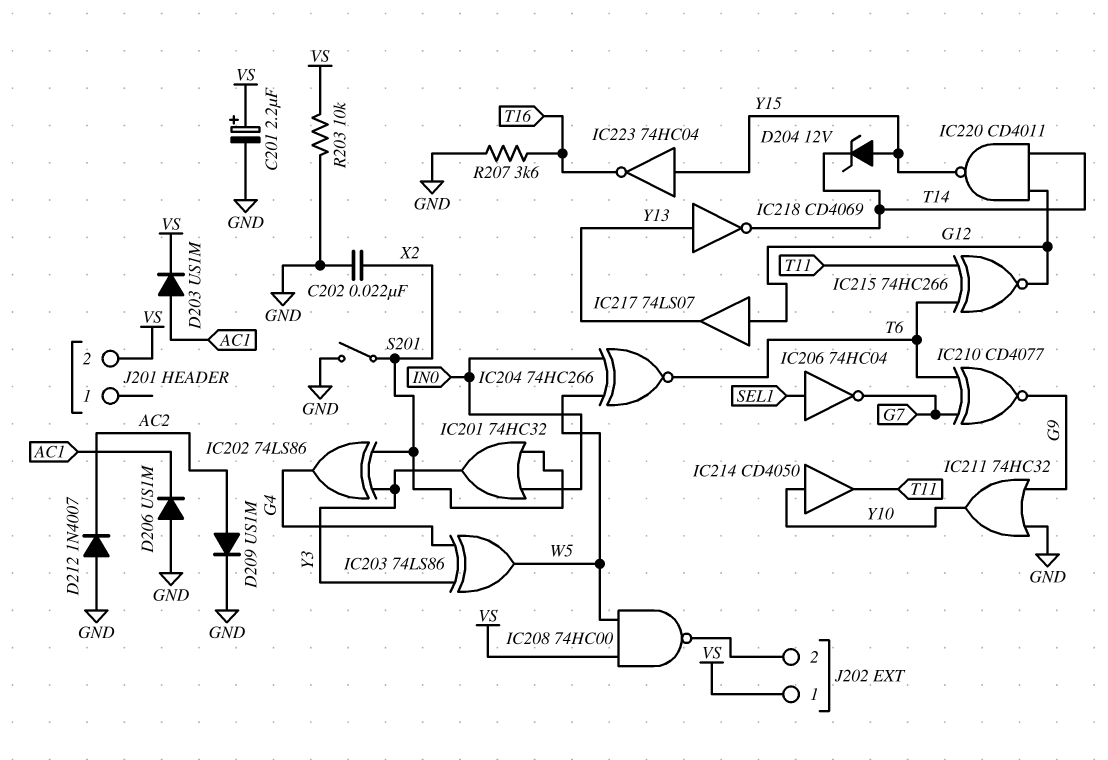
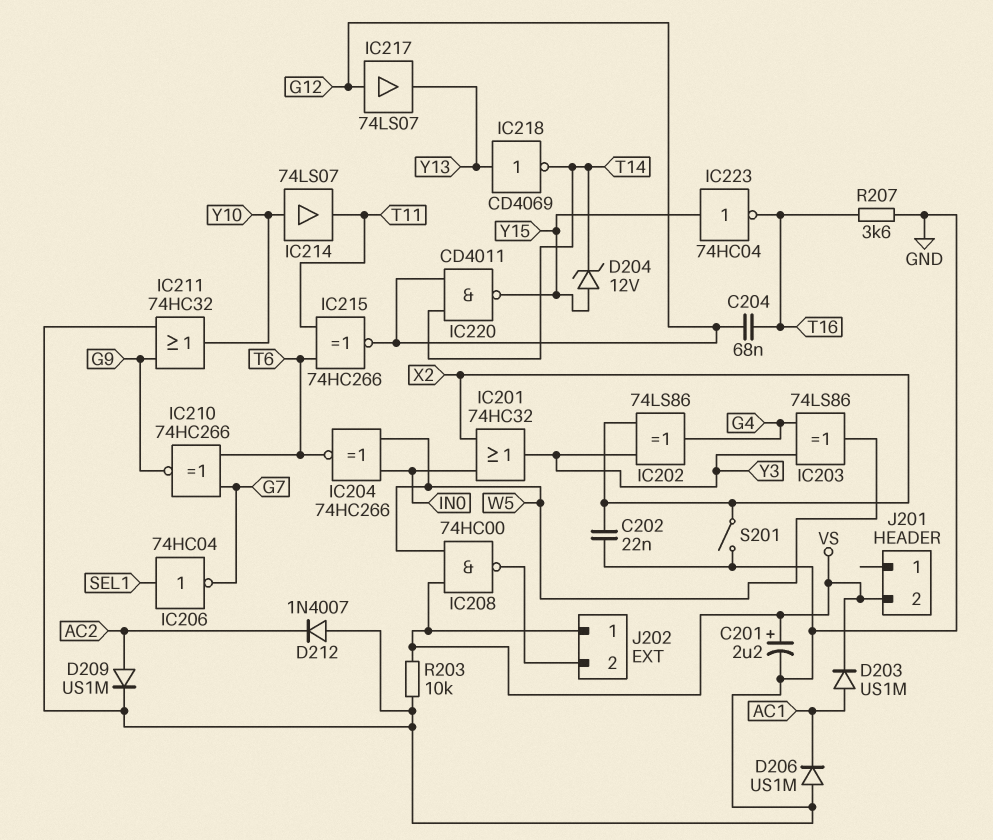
C204: none -> 68nF (G12, T16)
IC210: XNOR CD4077 (in G7, in T6, out G9) -> XNOR 74HC266 (in G7, in T6, out G9)
IC214: buffer CD4050 (in Y10, out T11) -> buffer 74LS07 (in Y10, out T11)

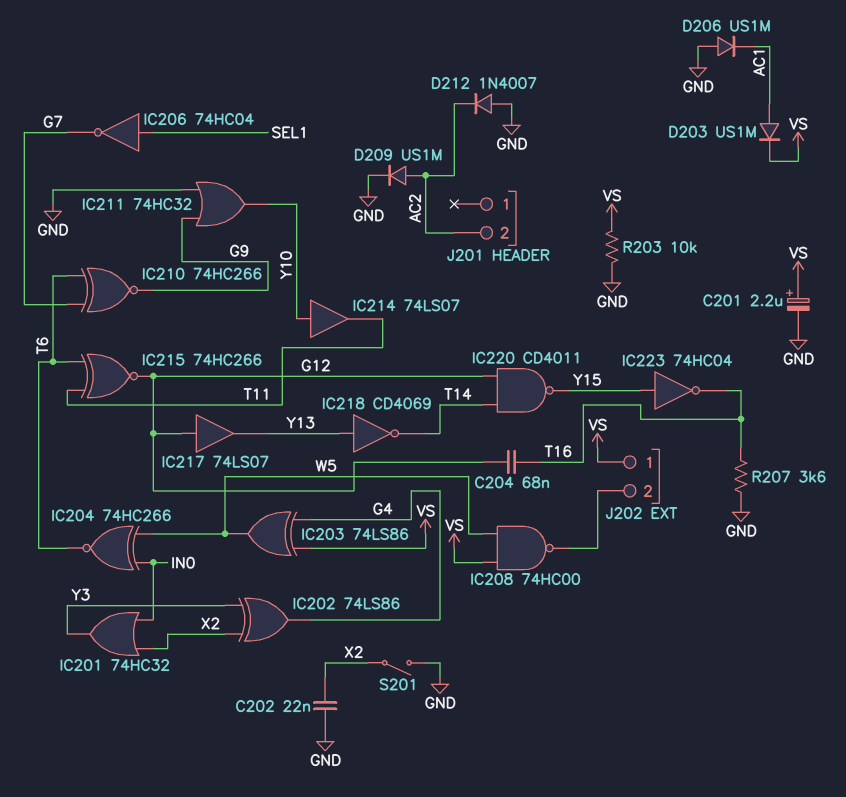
D204: zener 12V (A Y15, K T14) -> none
IC203: XOR 74LS86 (in G4, in Y3, out W5) -> XOR 74LS86 (in G4, in VS, out W5)
J201 pin 2: VS -> AC2

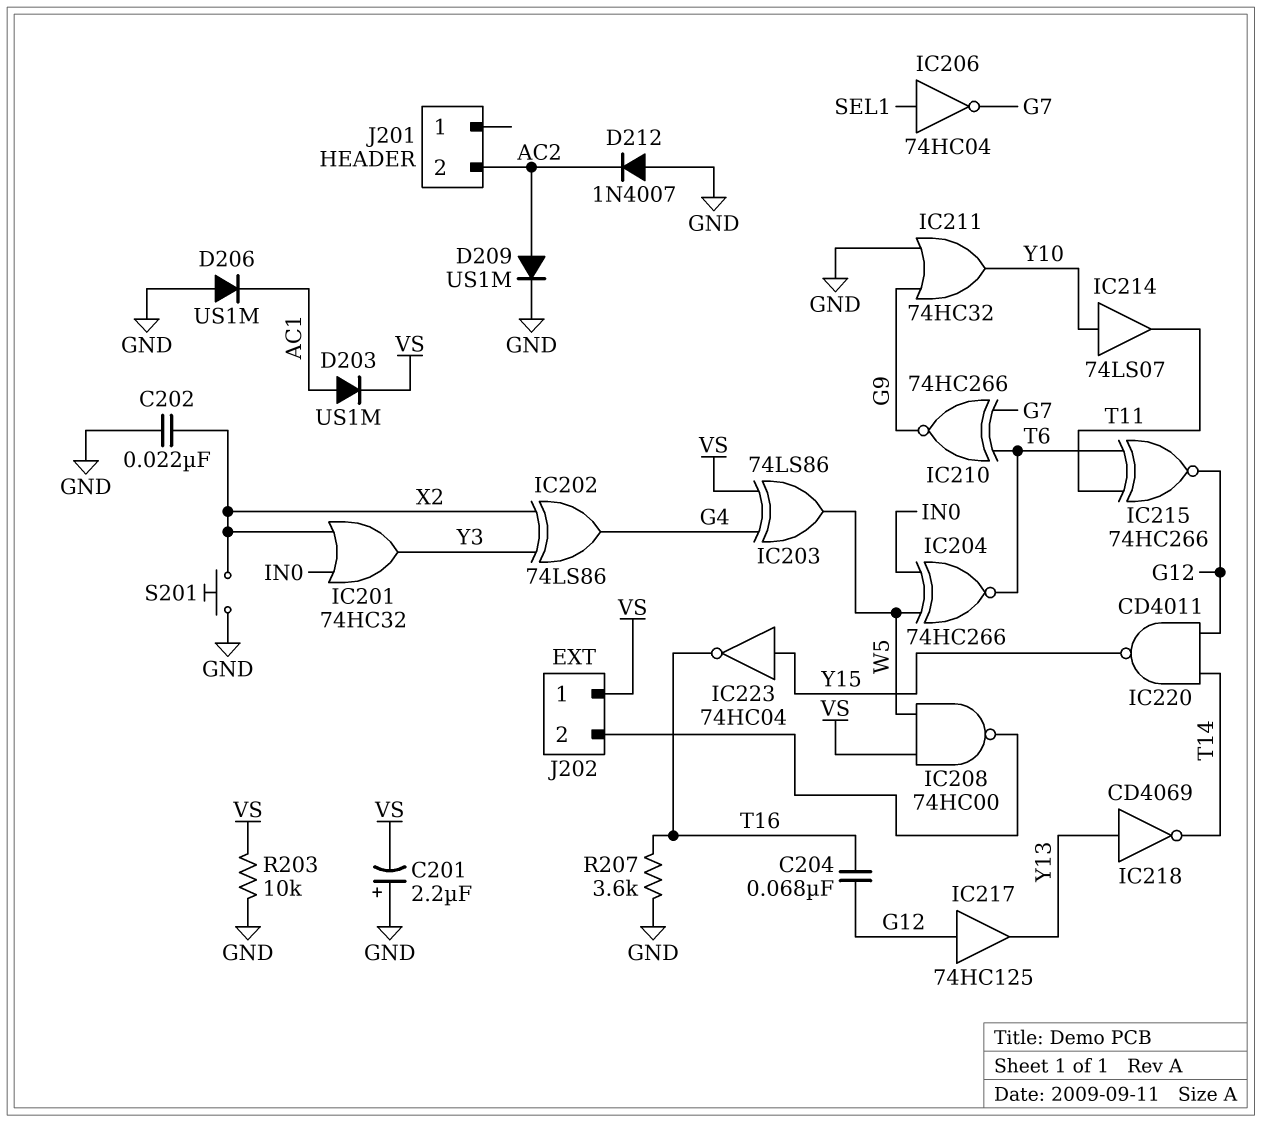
C201: 2.2uF (plus VS, minus GND) -> 2.2uF (plus GND, minus VS)
IC217: buffer 74LS07 (in G12, out Y13) -> buffer 74HC125 (in G12, out Y13)
S201: switch (GND, X2) -> button (GND, X2)

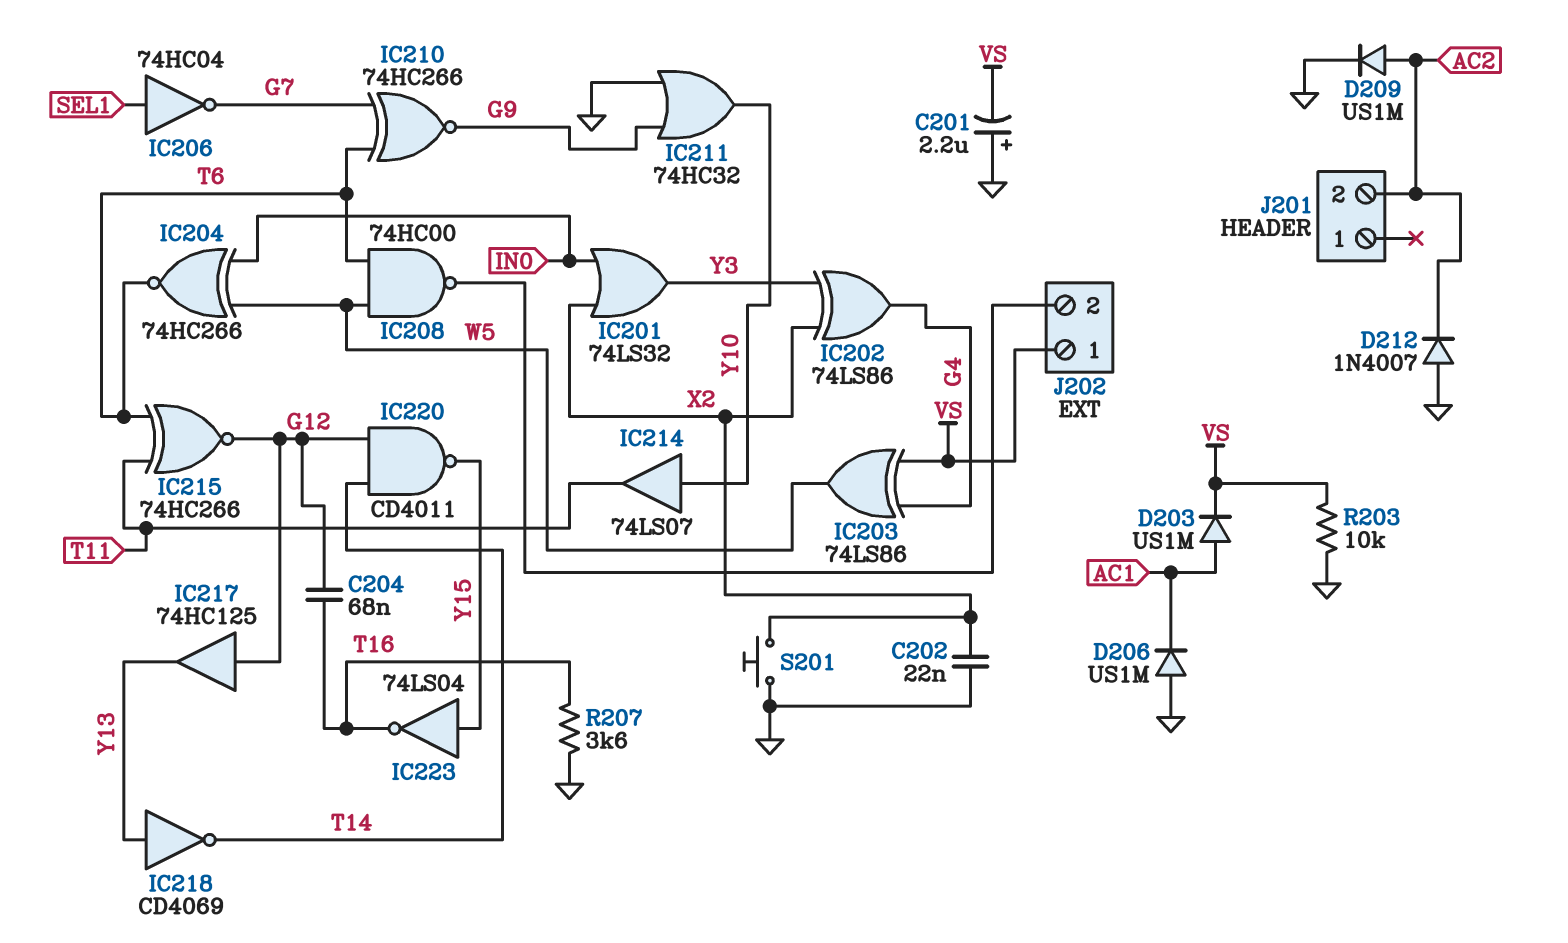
IC201: OR 74HC32 (in IN0, in X2, out Y3) -> OR 74LS32 (in IN0, in X2, out Y3)
IC208: NAND 74HC00 (in VS, in W5, out J202/2) -> NAND 74HC00 (in T6, in W5, out J202/2)
IC223: NOT 74HC04 (in Y15, out T16) -> NOT 74LS04 (in Y15, out T16)

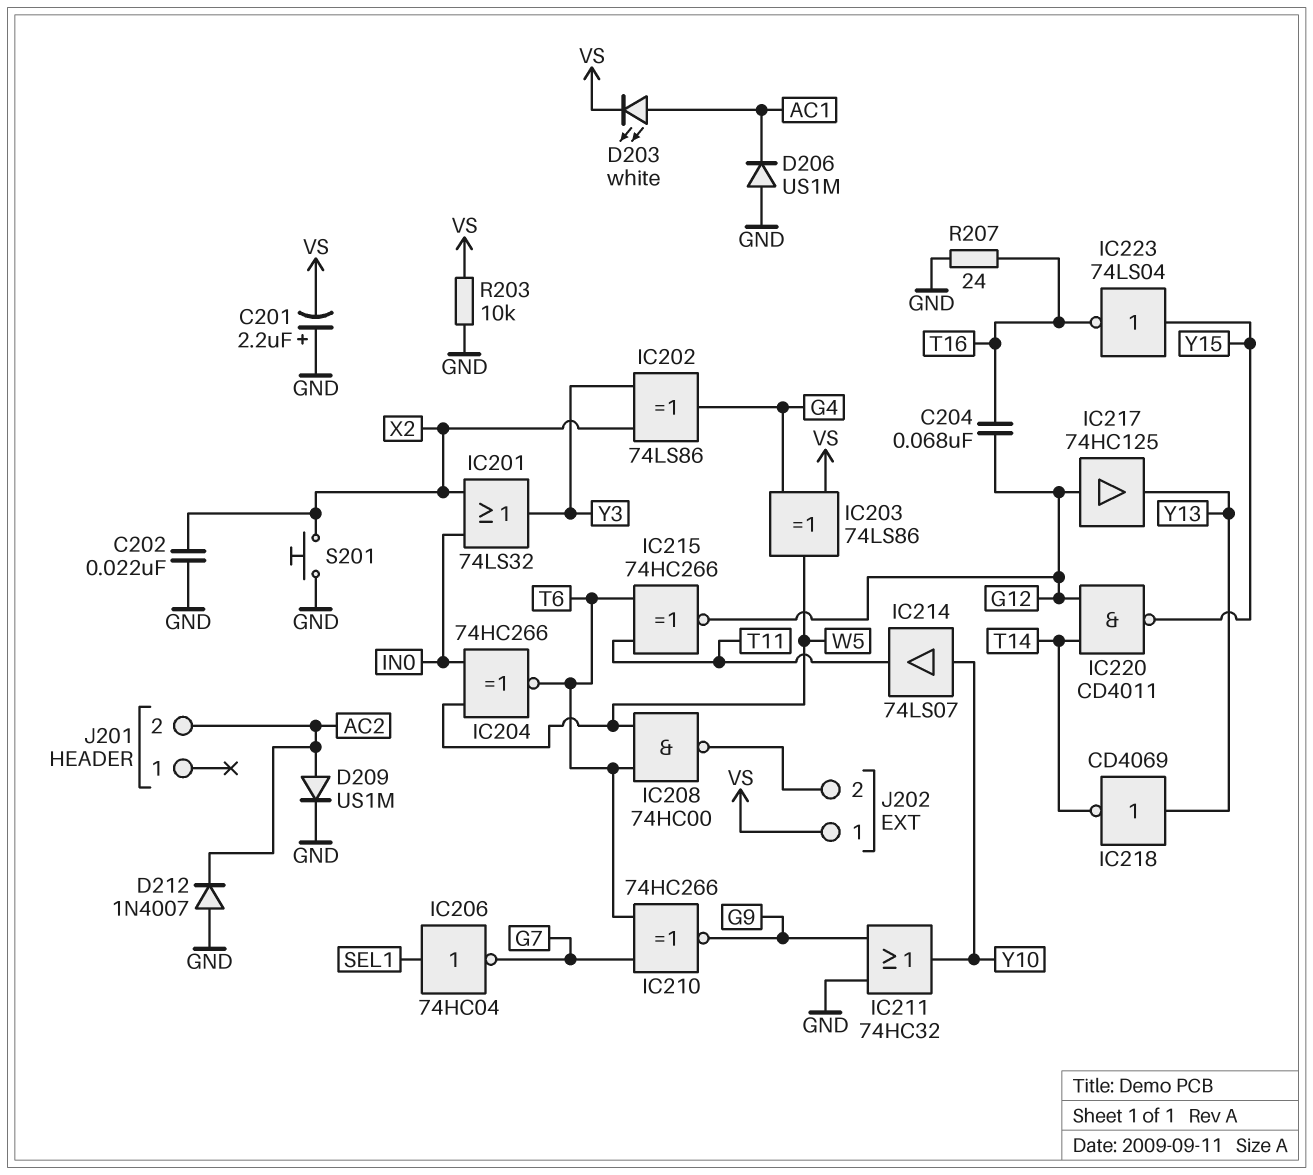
D203: diode US1M (A AC1, K VS) -> LED white (A AC1, K VS)
R207: 3.6k (GND, T16) -> 24 (GND, T16)

